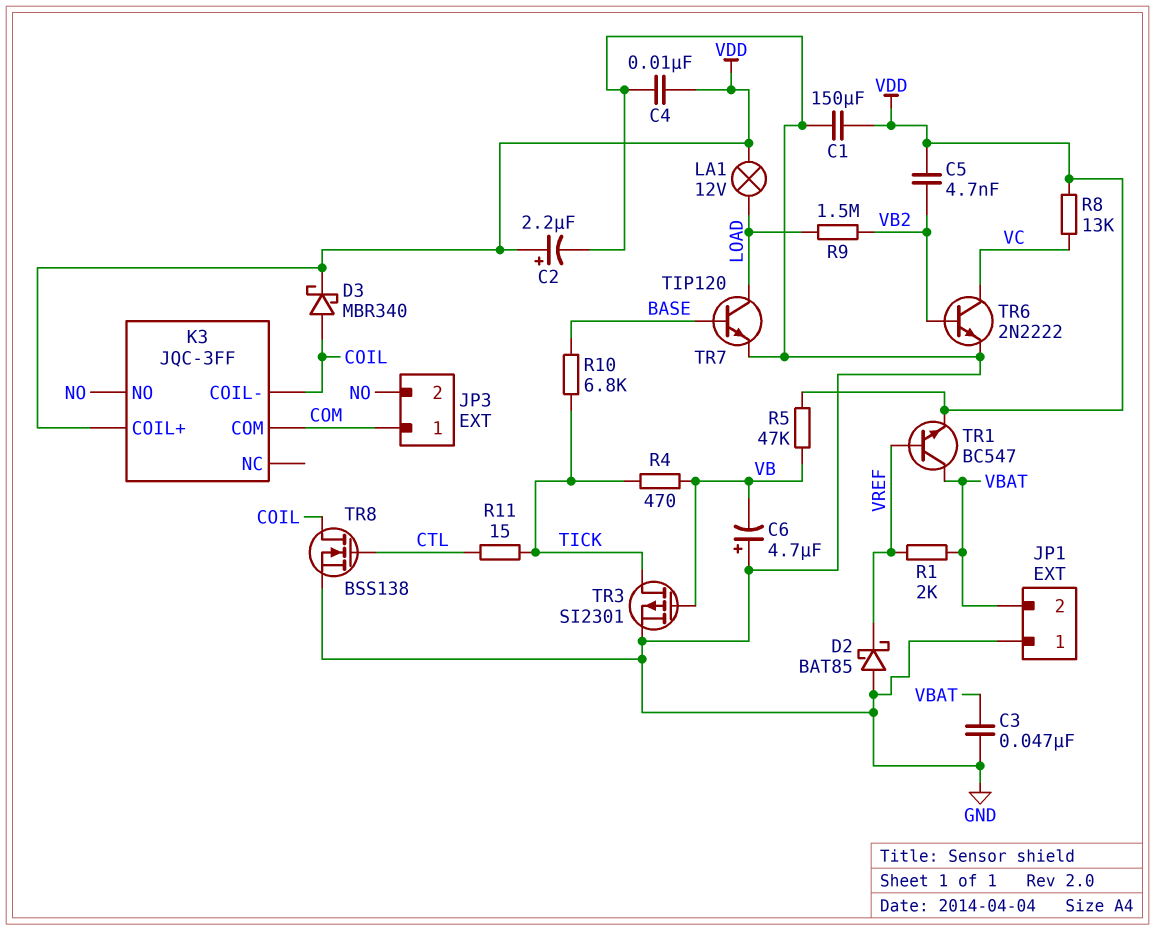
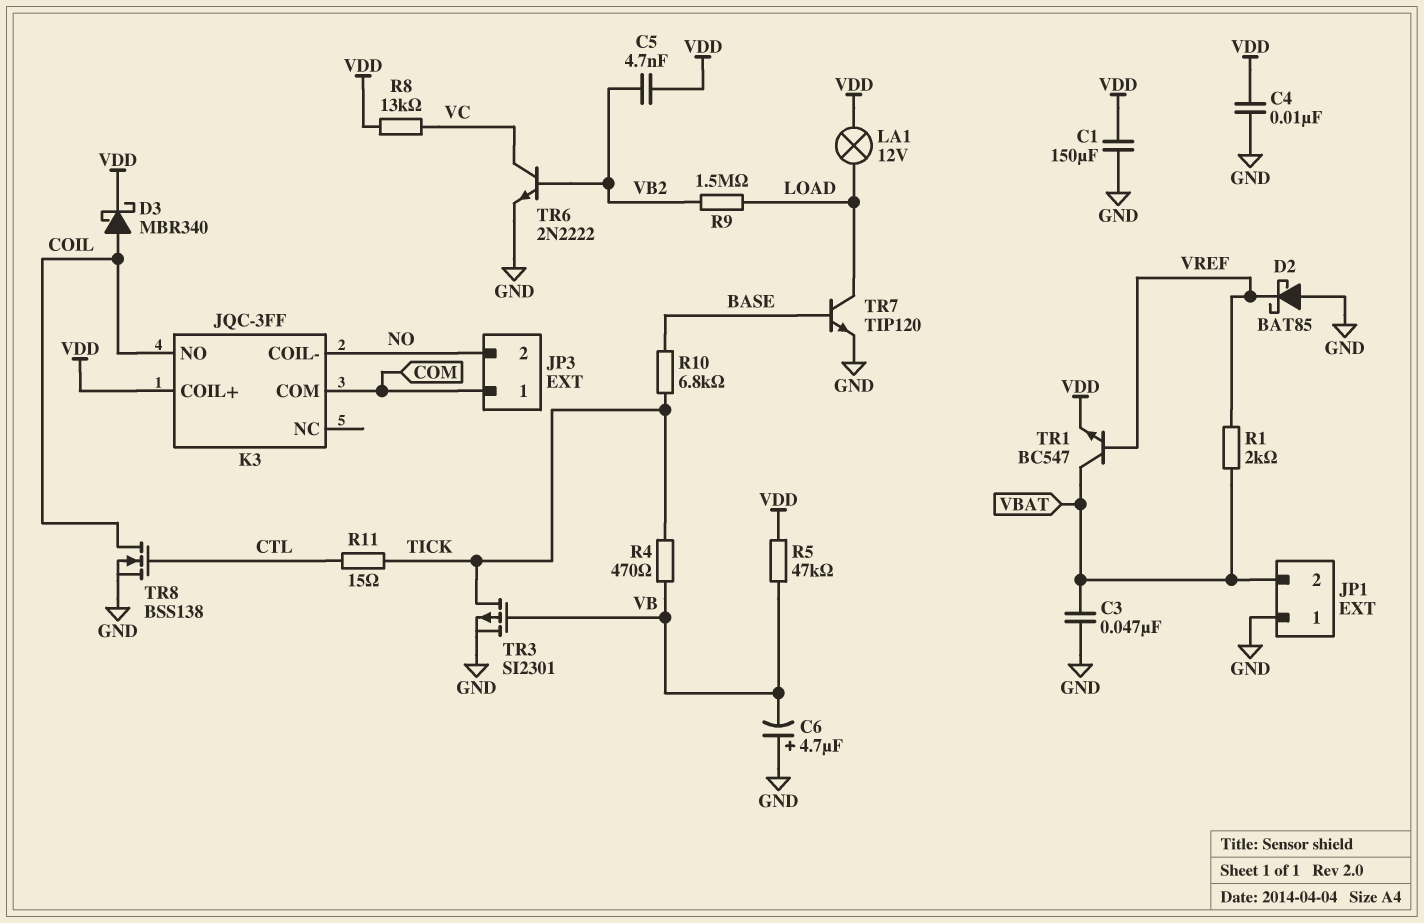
C2: 2.2uF (plus VDD, minus GND) -> none
K3 pin COIL-: COIL -> NO
K3 pin NO: NO -> COIL

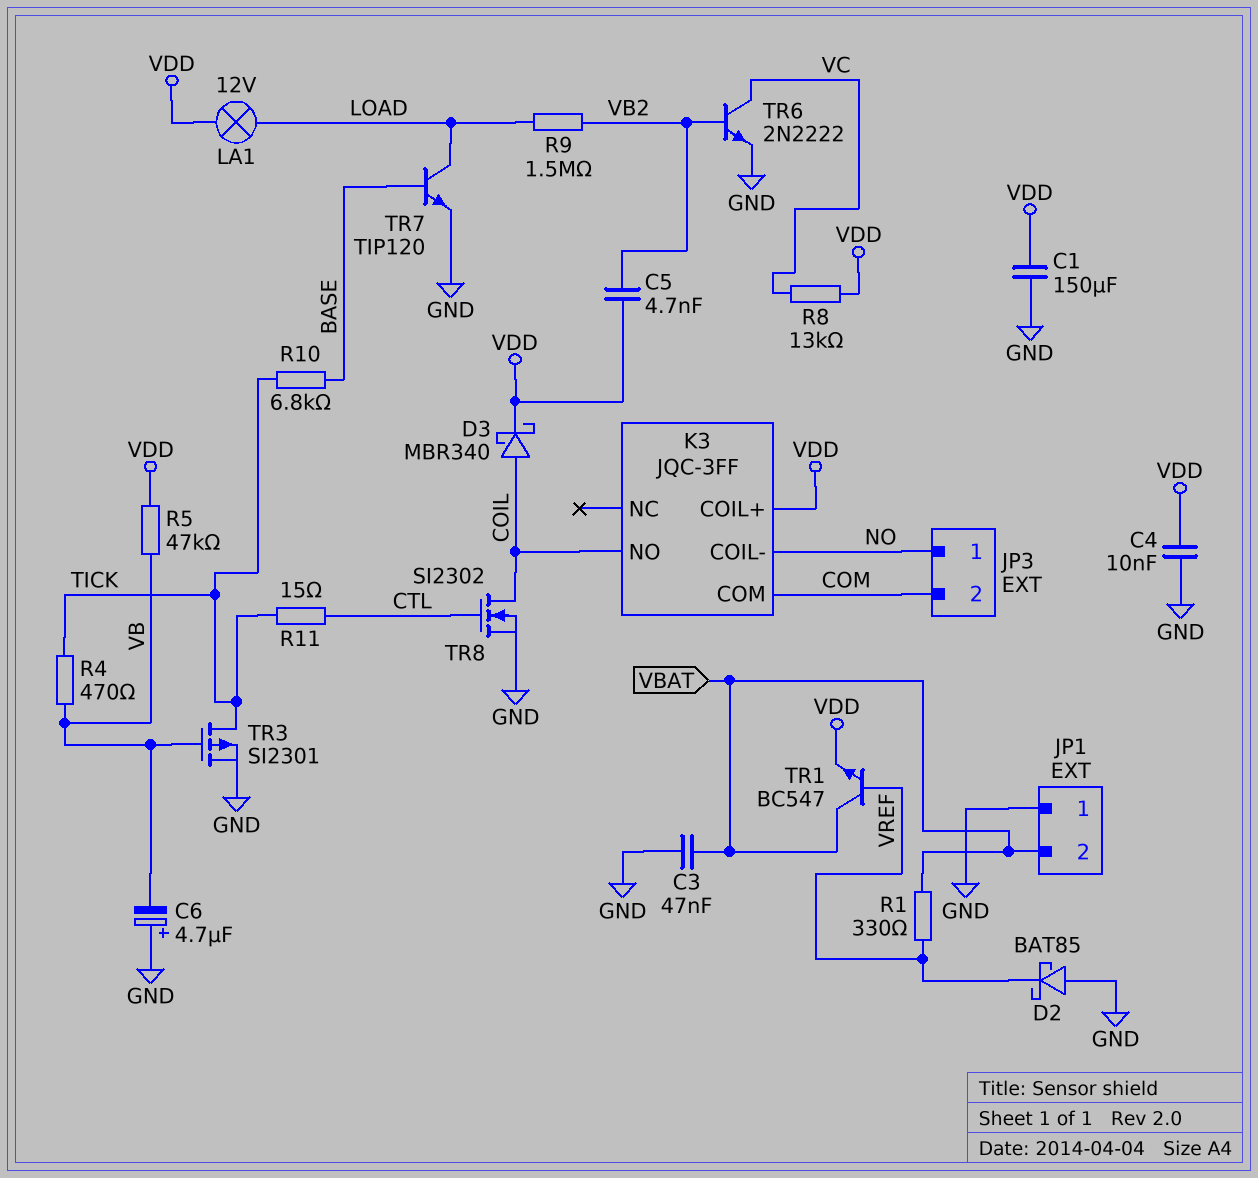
JP3 pin 1: COM -> NO
JP3 pin 2: NO -> COM
R1: 2k (VBAT, VREF) -> 330 (VBAT, VREF)
TR8: NMOS BSS138 (G CTL, D COIL, S GND) -> NMOS SI2302 (G CTL, D COIL, S GND)

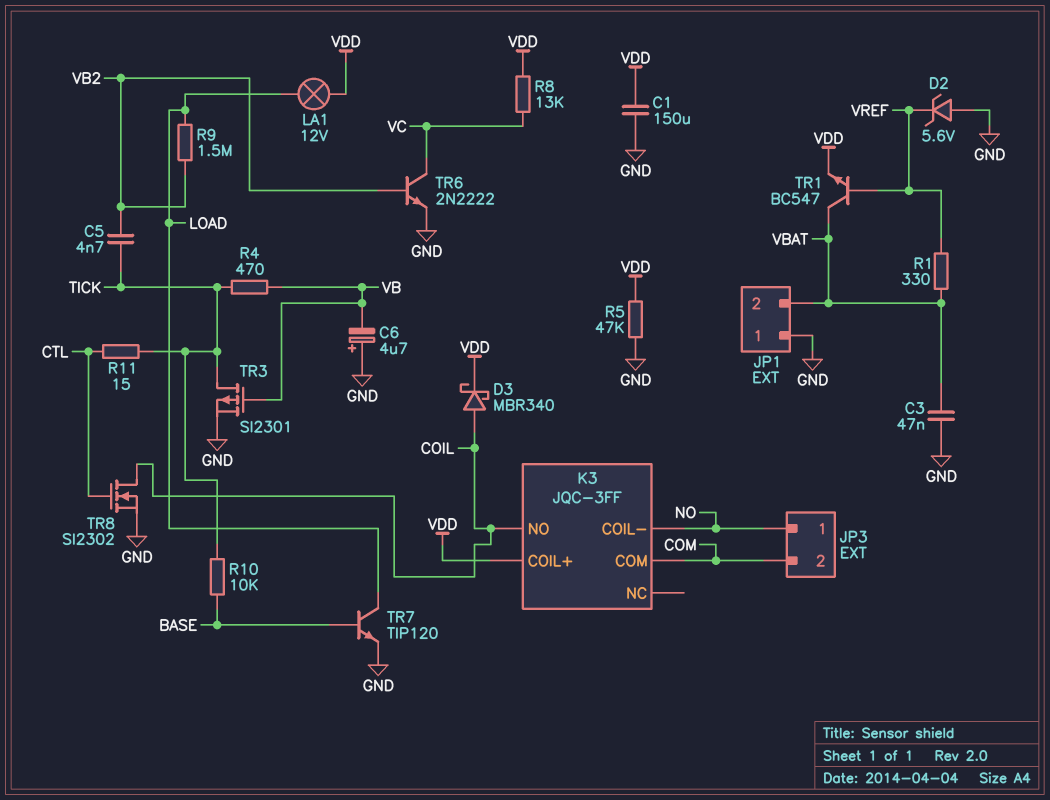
C4: 10nF (GND, VDD) -> none
C5: 4.7nF (VB2, VDD) -> 4.7nF (TICK, VB2)
D2: schottky BAT85 (A GND, K VREF) -> zener 5.6V (A GND, K VREF)
R5: 47k (VB, VDD) -> 47k (GND, VDD)
R10: 6.8k (BASE, TICK) -> 10k (BASE, TICK)

